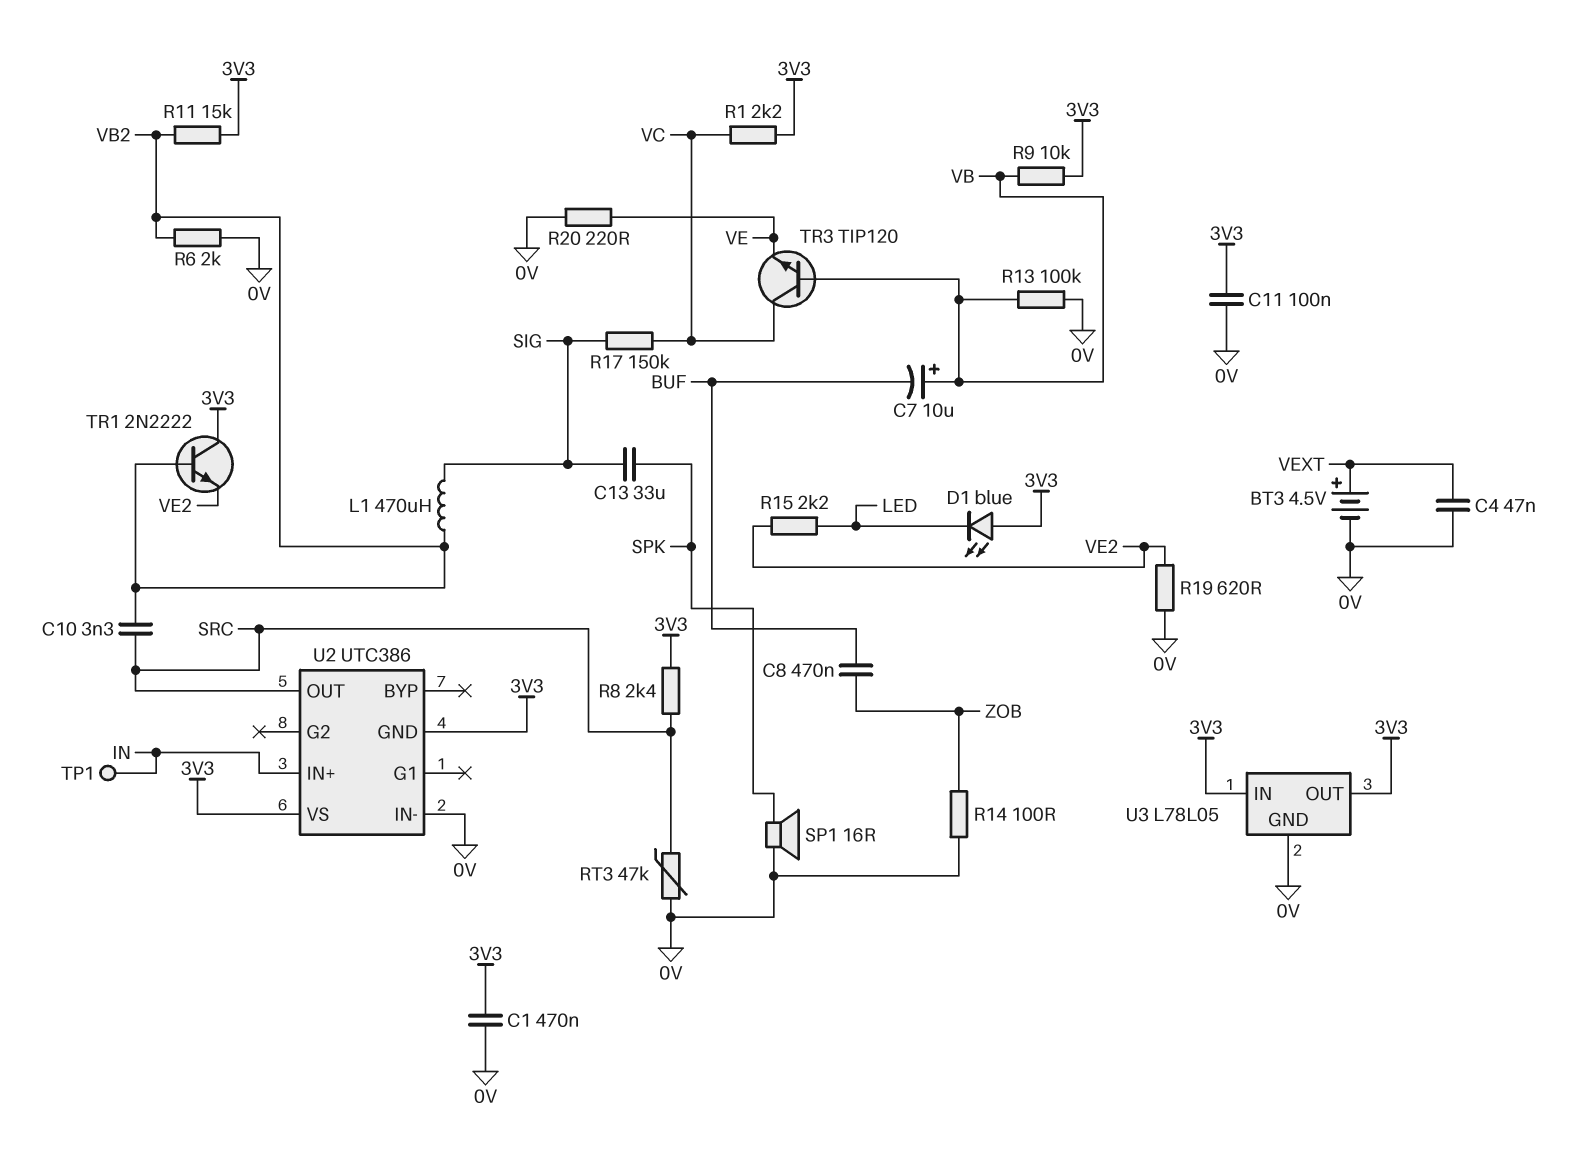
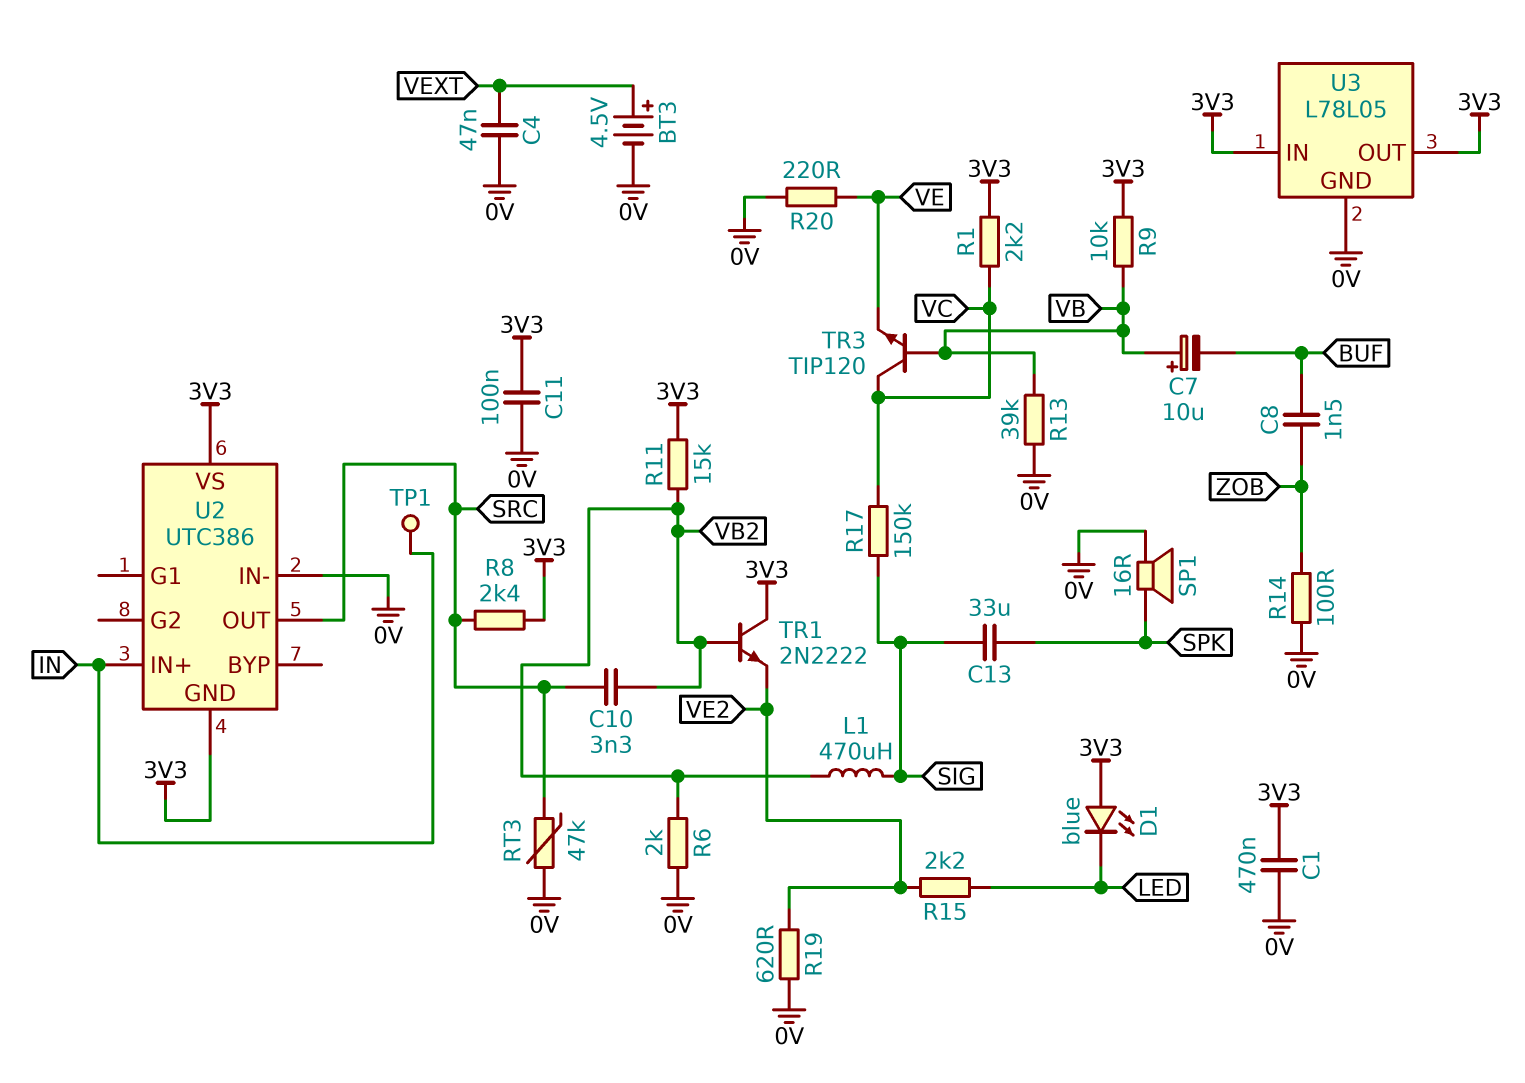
C8: 470nF (BUF, ZOB) -> 1.5nF (BUF, ZOB)
R13: 100k (0V, VB) -> 39k (0V, VB)

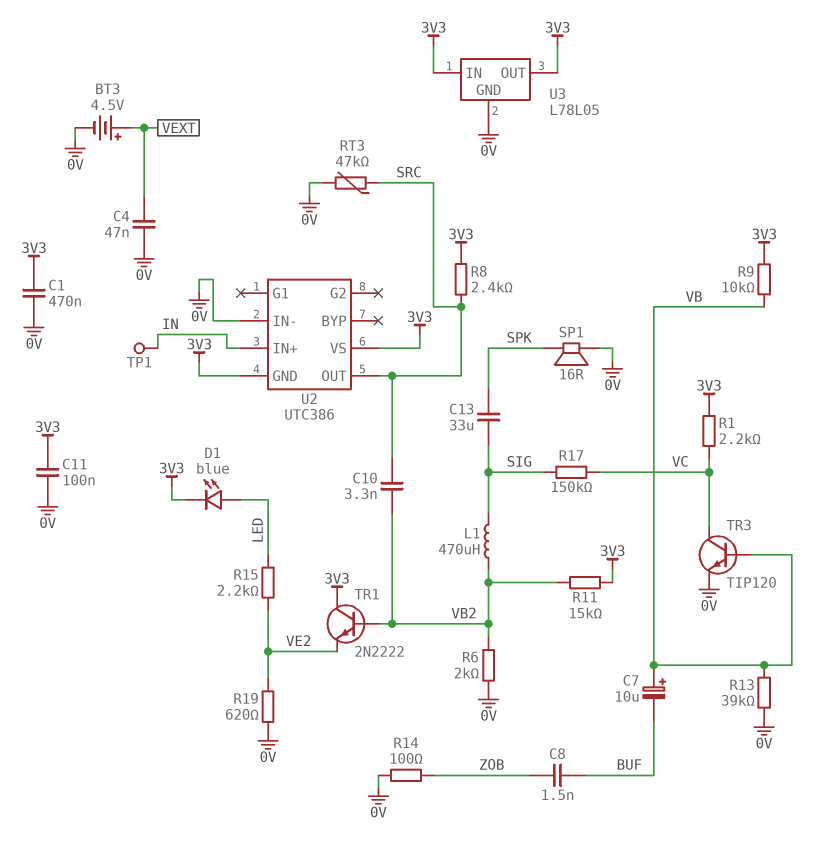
D1: LED blue (A 3V3, K LED) -> LED blue (A LED, K 3V3)
R20: 220 (0V, VE) -> none
TR3: NPN TIP120 (B VB, C VC, E VE) -> NPN TIP120 (B VB, C VC, E 0V)

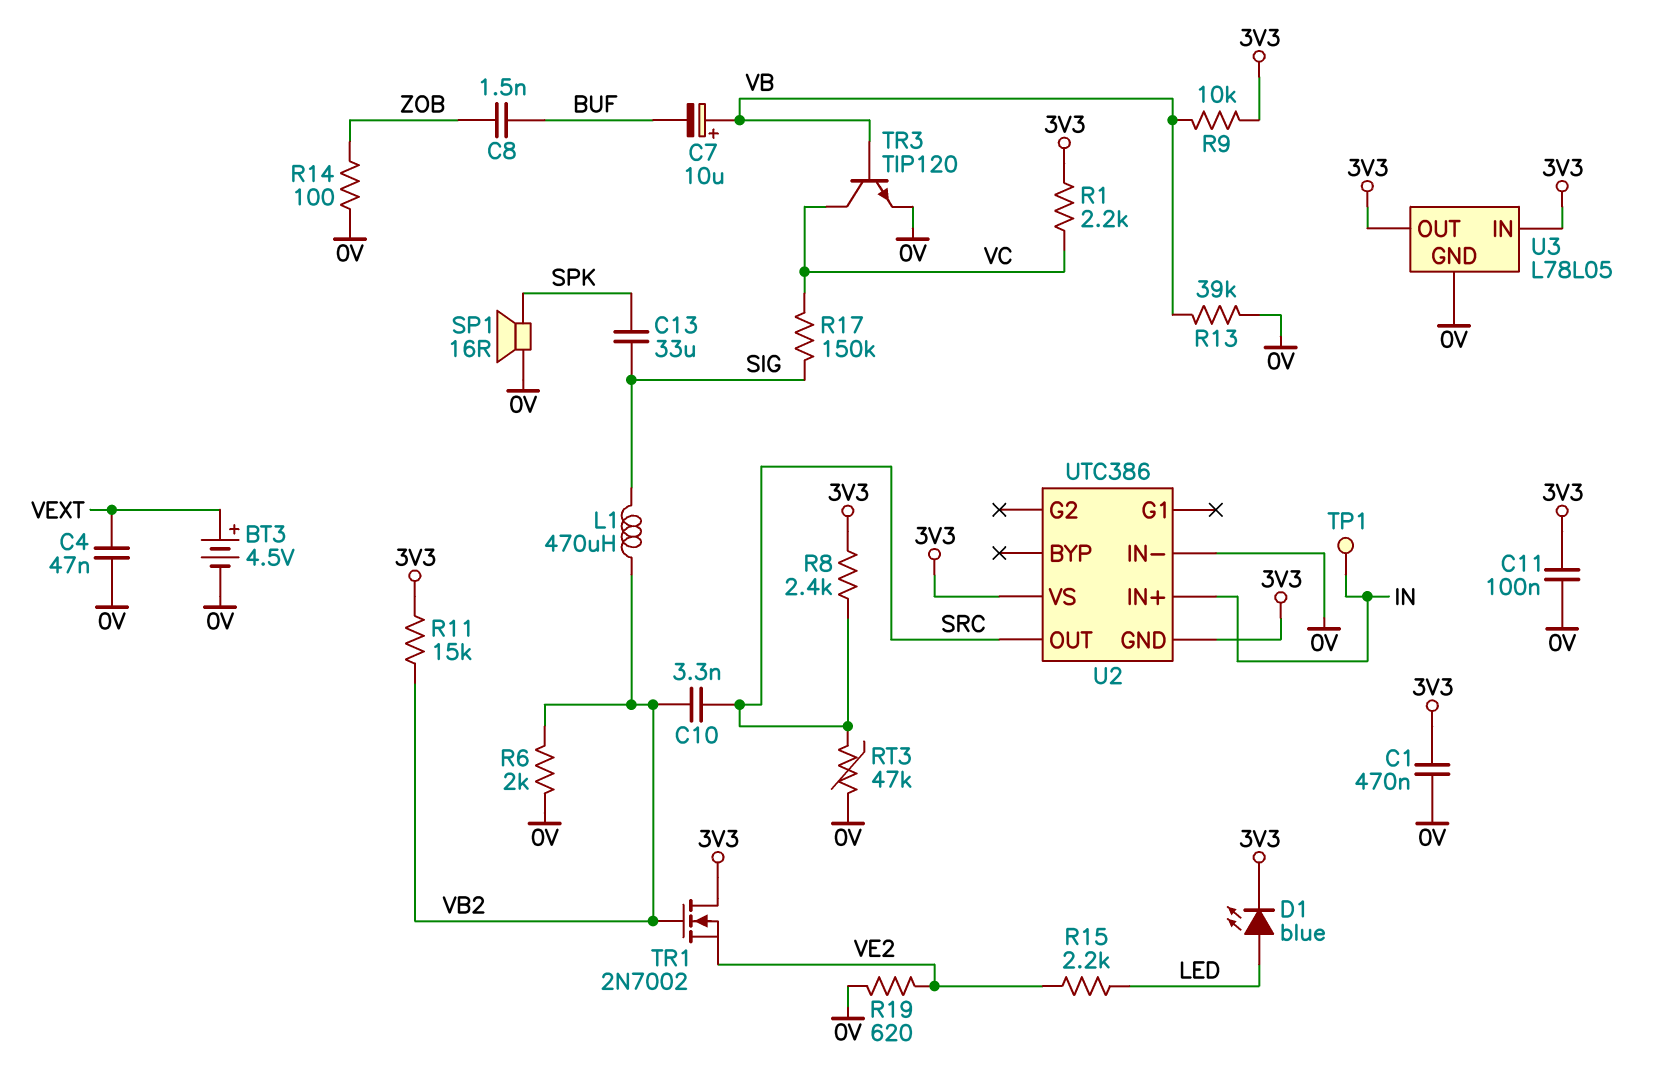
TR1: NPN 2N2222 (B VB2, C 3V3, E VE2) -> NMOS 2N7002 (G VB2, D 3V3, S VE2)

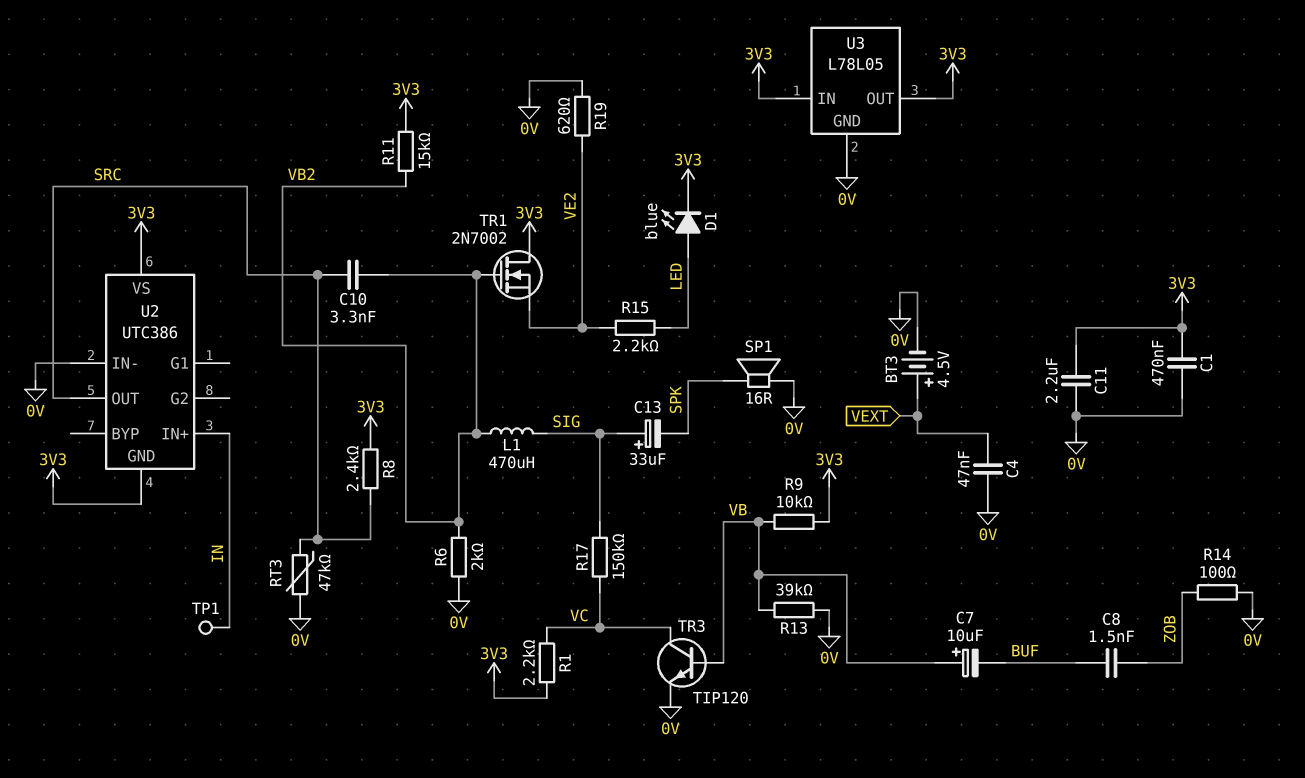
C11: 100nF (0V, 3V3) -> 2.2uF (0V, 3V3)
C13: 33uF (SIG, SPK) -> 33uF (plus SIG, minus SPK)

